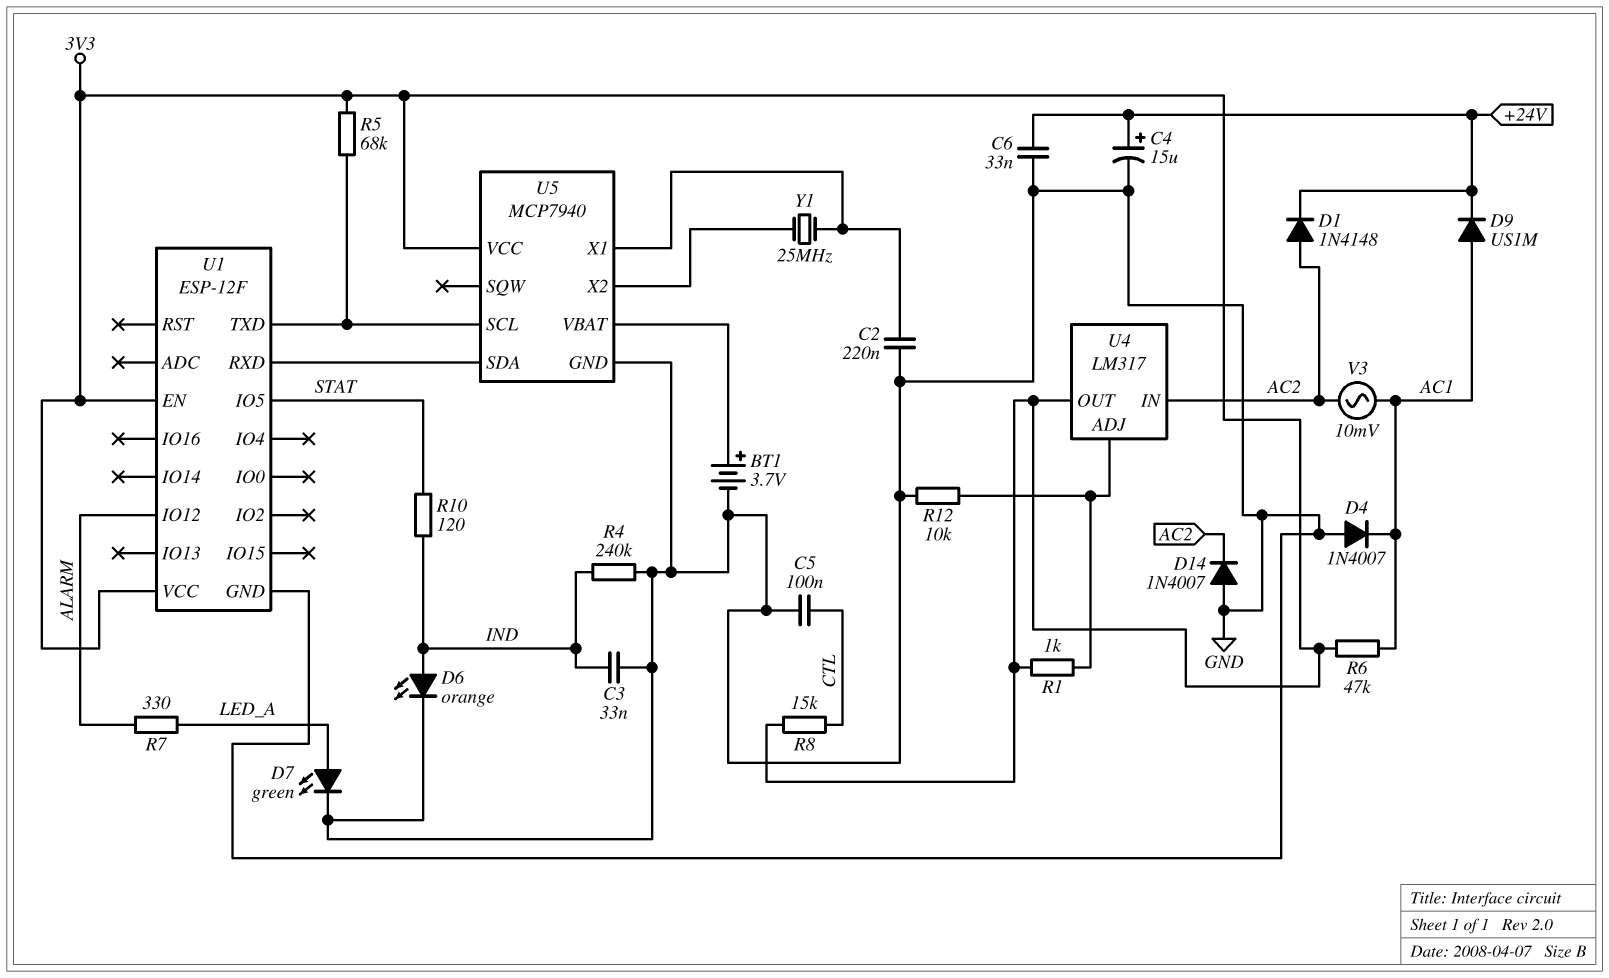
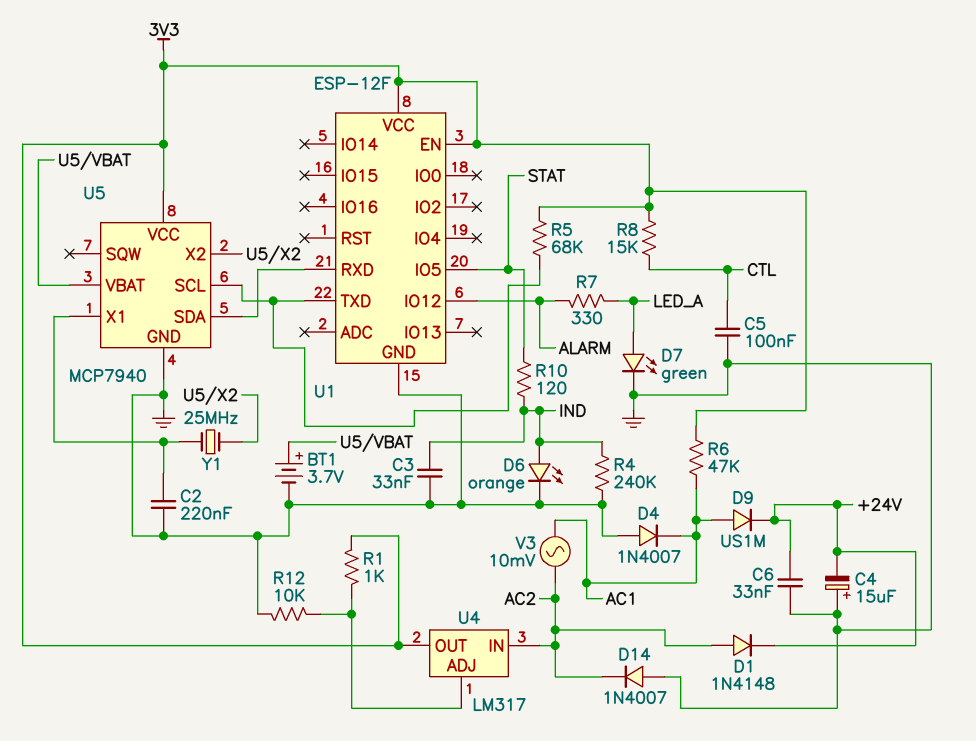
C4: 15uF (plus +24V, minus GND) -> 15uF (plus GND, minus +24V)

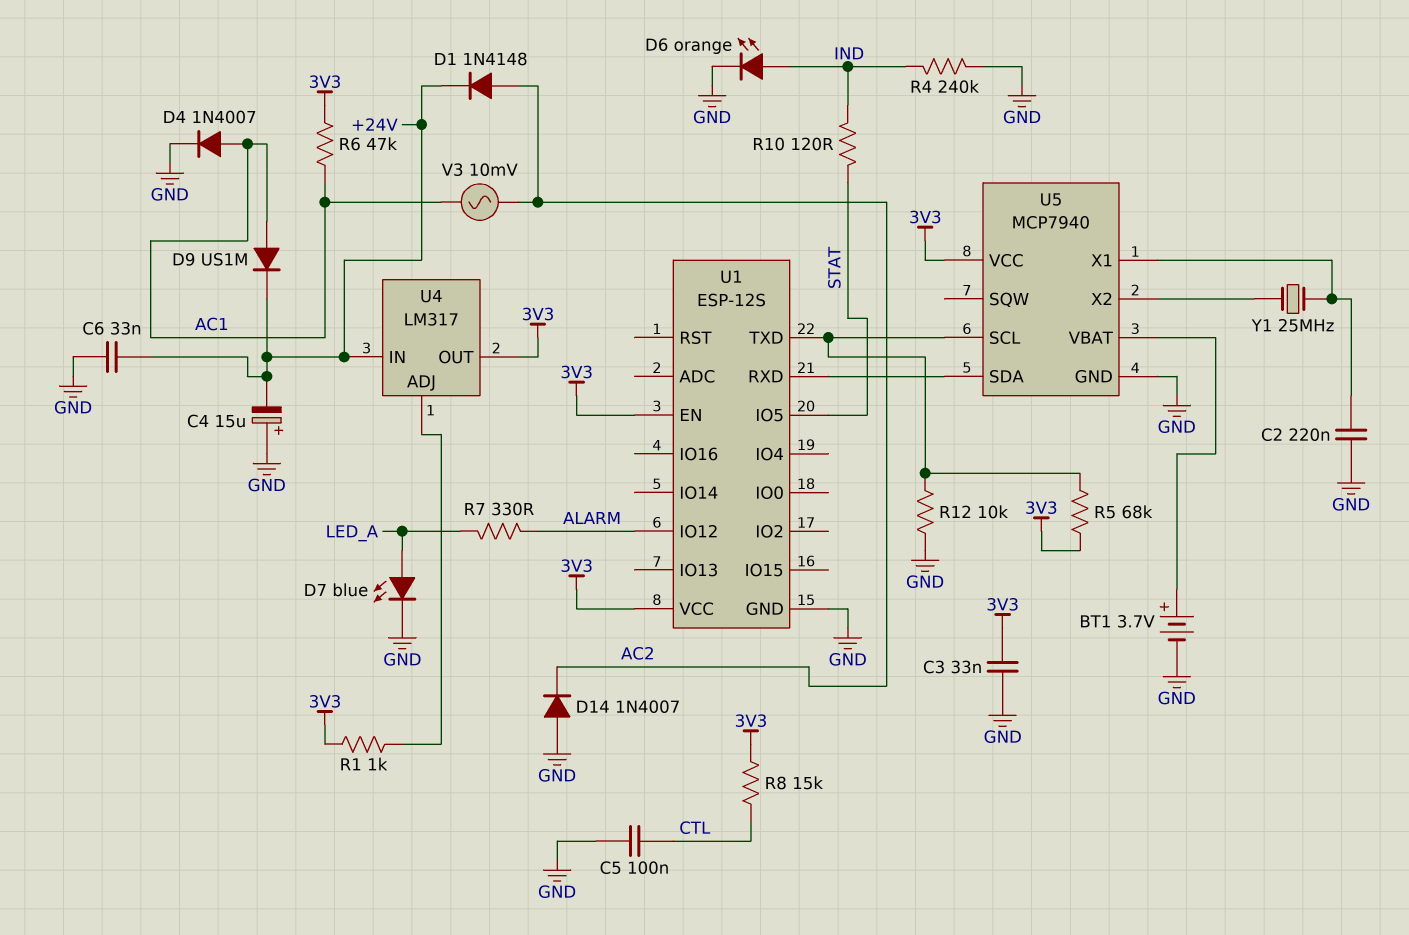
C3: 33nF (GND, IND) -> 33nF (3V3, GND)
D4: diode 1N4007 (A GND, K AC1) -> diode 1N4007 (A AC1, K GND)
D7: LED green (A LED_A, K GND) -> LED blue (A LED_A, K GND)
R12: 10k (GND, U4/ADJ) -> 10k (GND, U1/TXD)
U1: ESP-12F -> ESP-12S
U4 pin IN: AC2 -> +24V

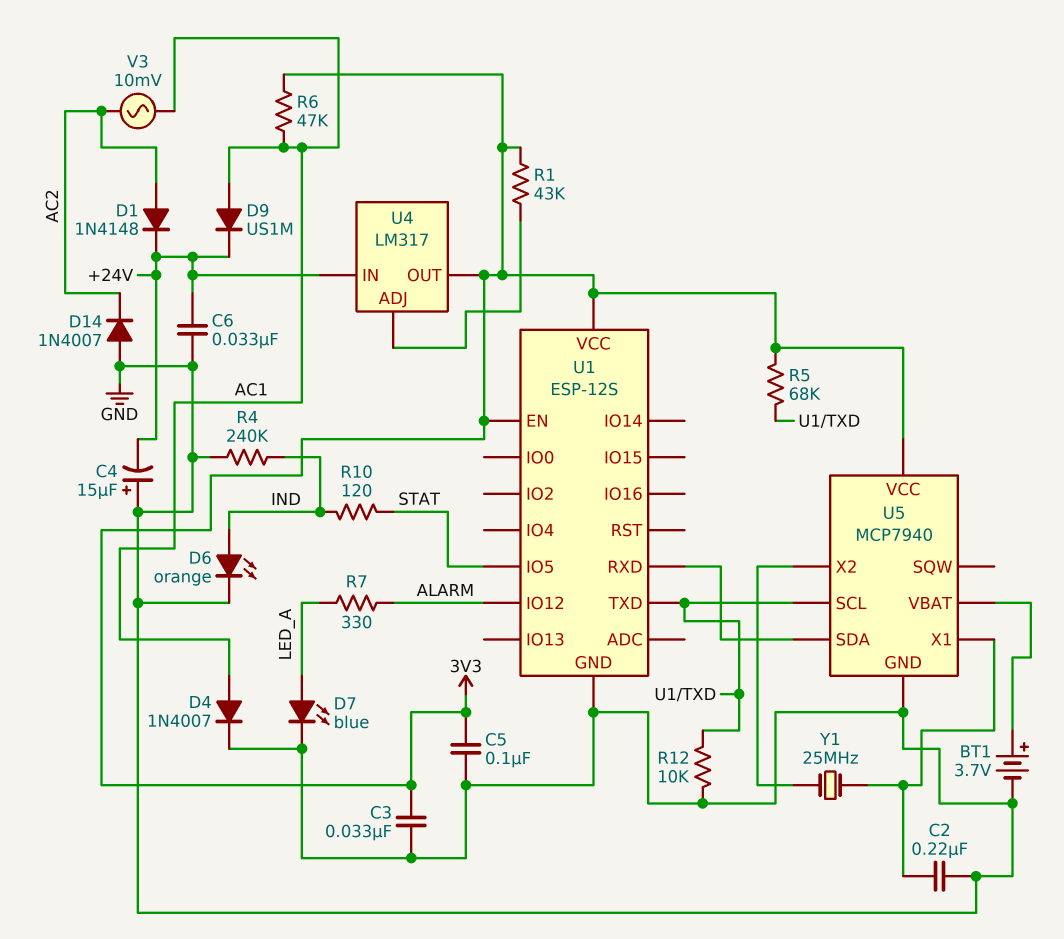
C5: 100nF (CTL, GND) -> 100nF (3V3, GND)
R1: 1k (3V3, U4/ADJ) -> 43k (3V3, U4/ADJ)
R8: 15k (3V3, CTL) -> none

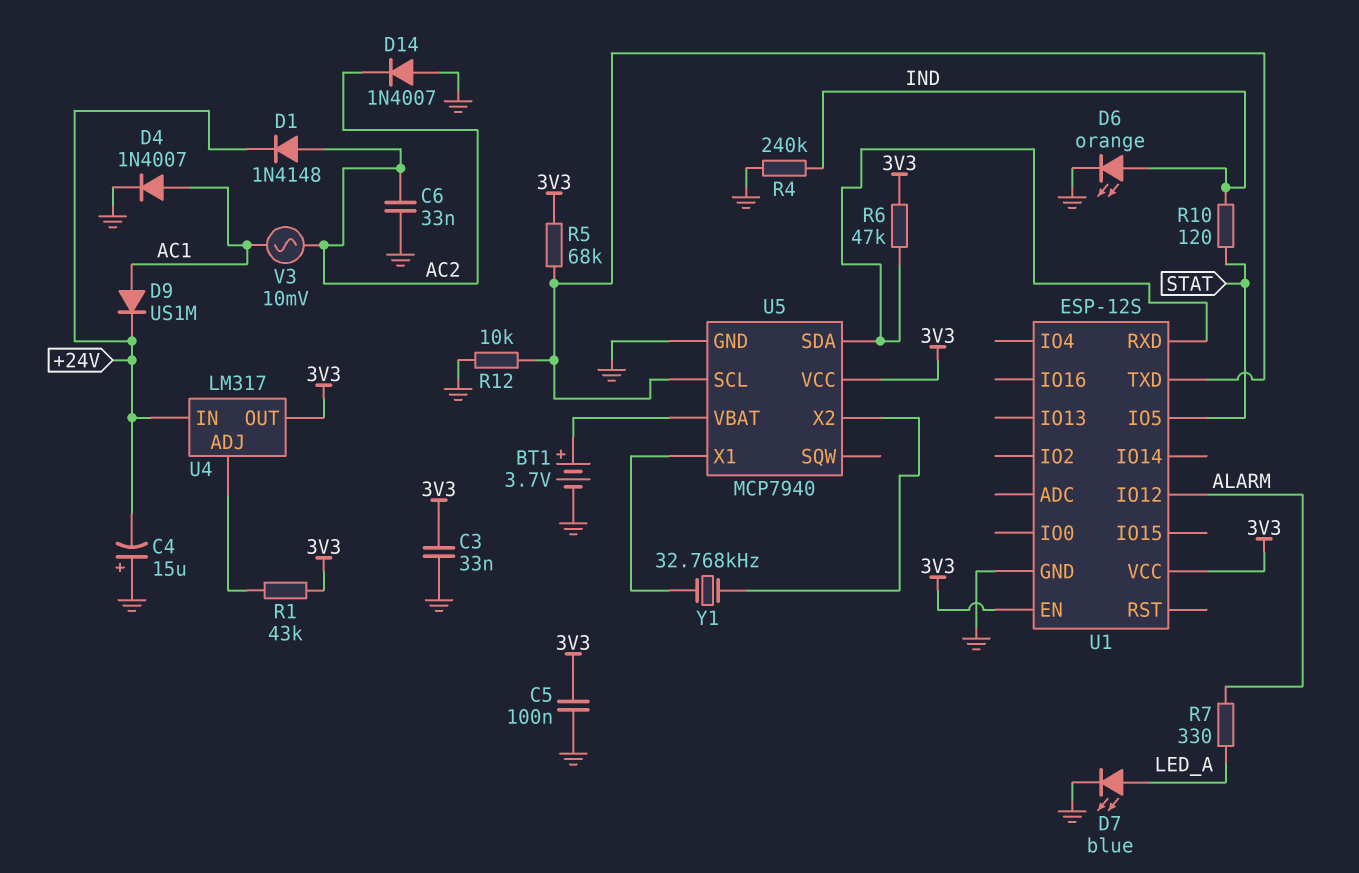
C2: 220nF (GND, U5/X1) -> none
C6: 33nF (+24V, GND) -> 33nF (AC2, GND)
R6: 47k (3V3, AC1) -> 47k (3V3, U1/RXD)
Y1: 25MHz (U5/X1, U5/X2) -> 32.768kHz (U5/X1, U5/X2)

